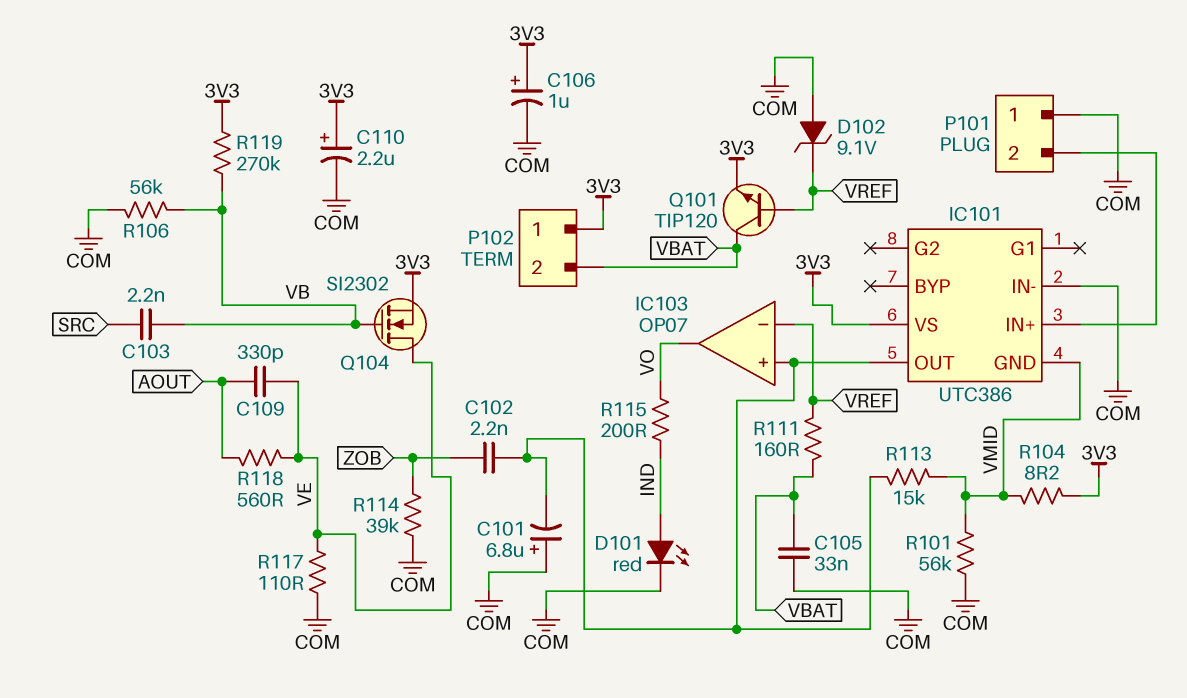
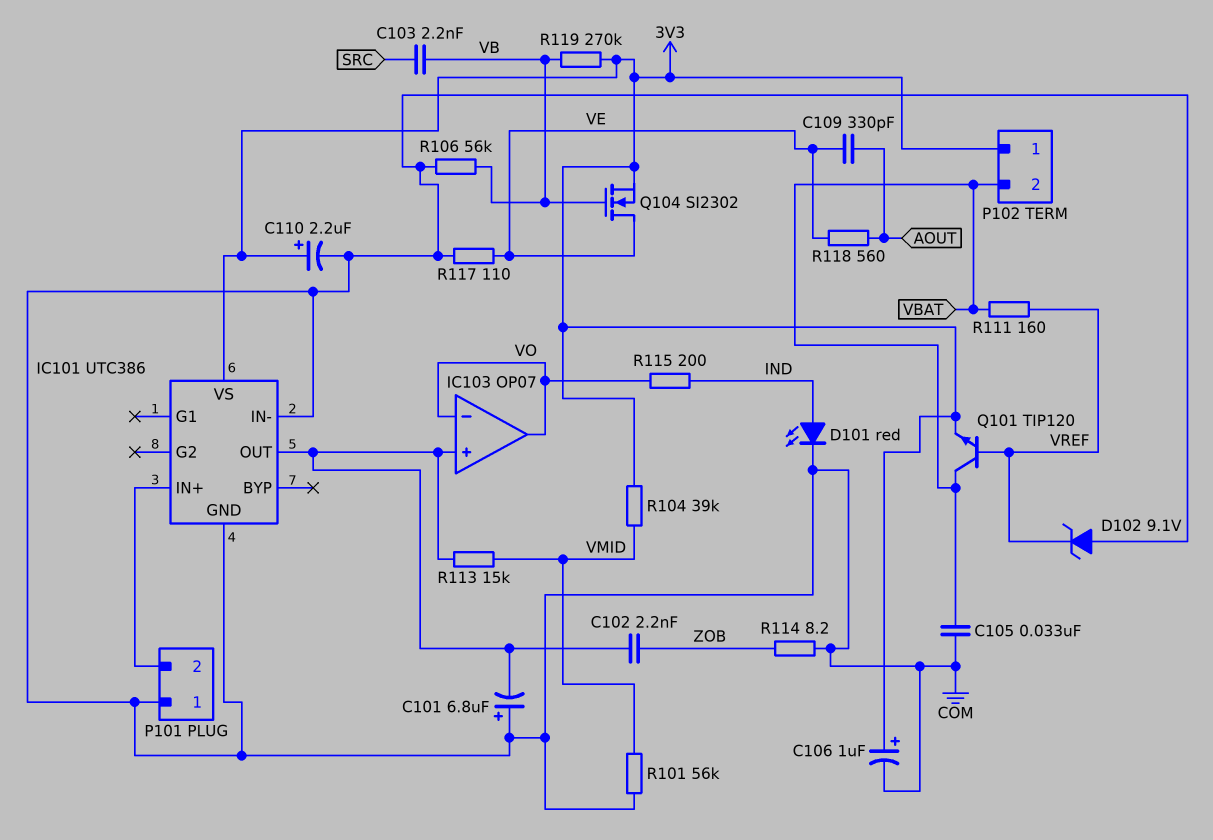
IC101 pin GND: VMID -> COM
IC103 pin in-: VREF -> VO
R104: 8.2 (3V3, VMID) -> 39k (3V3, VMID)
R114: 39k (COM, ZOB) -> 8.2 (COM, ZOB)

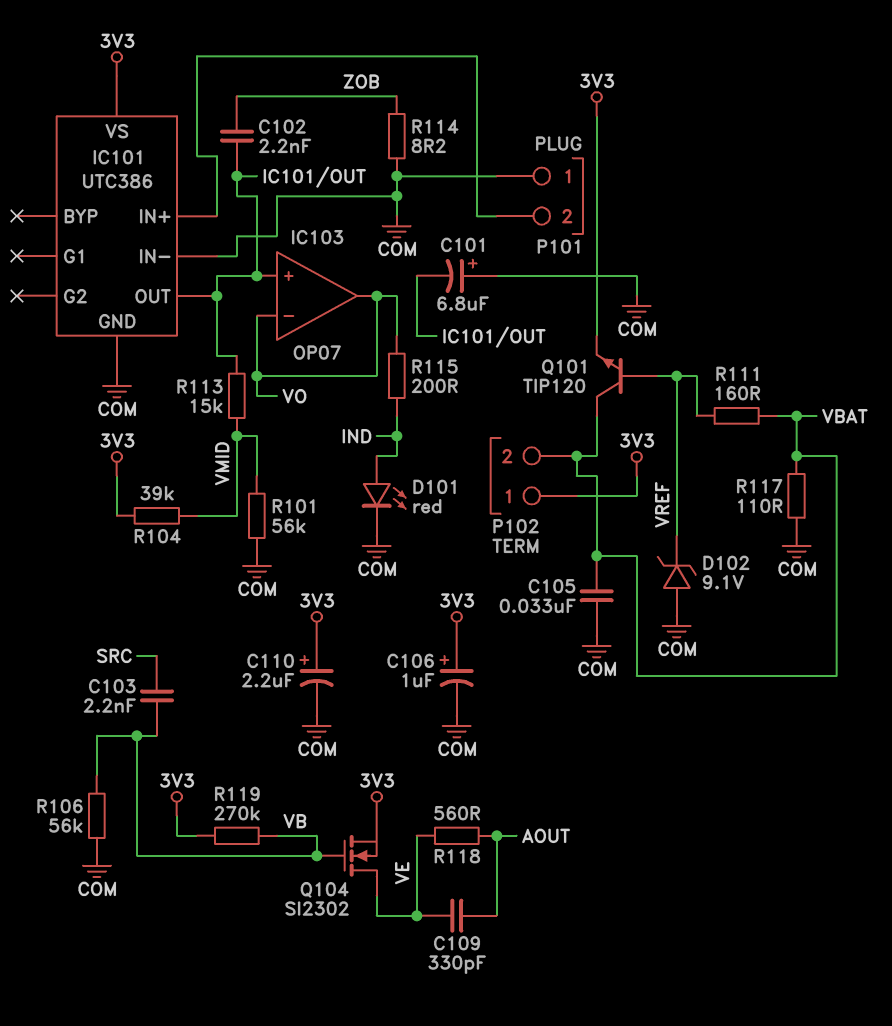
R117: 110 (COM, VE) -> 110 (COM, VBAT)

